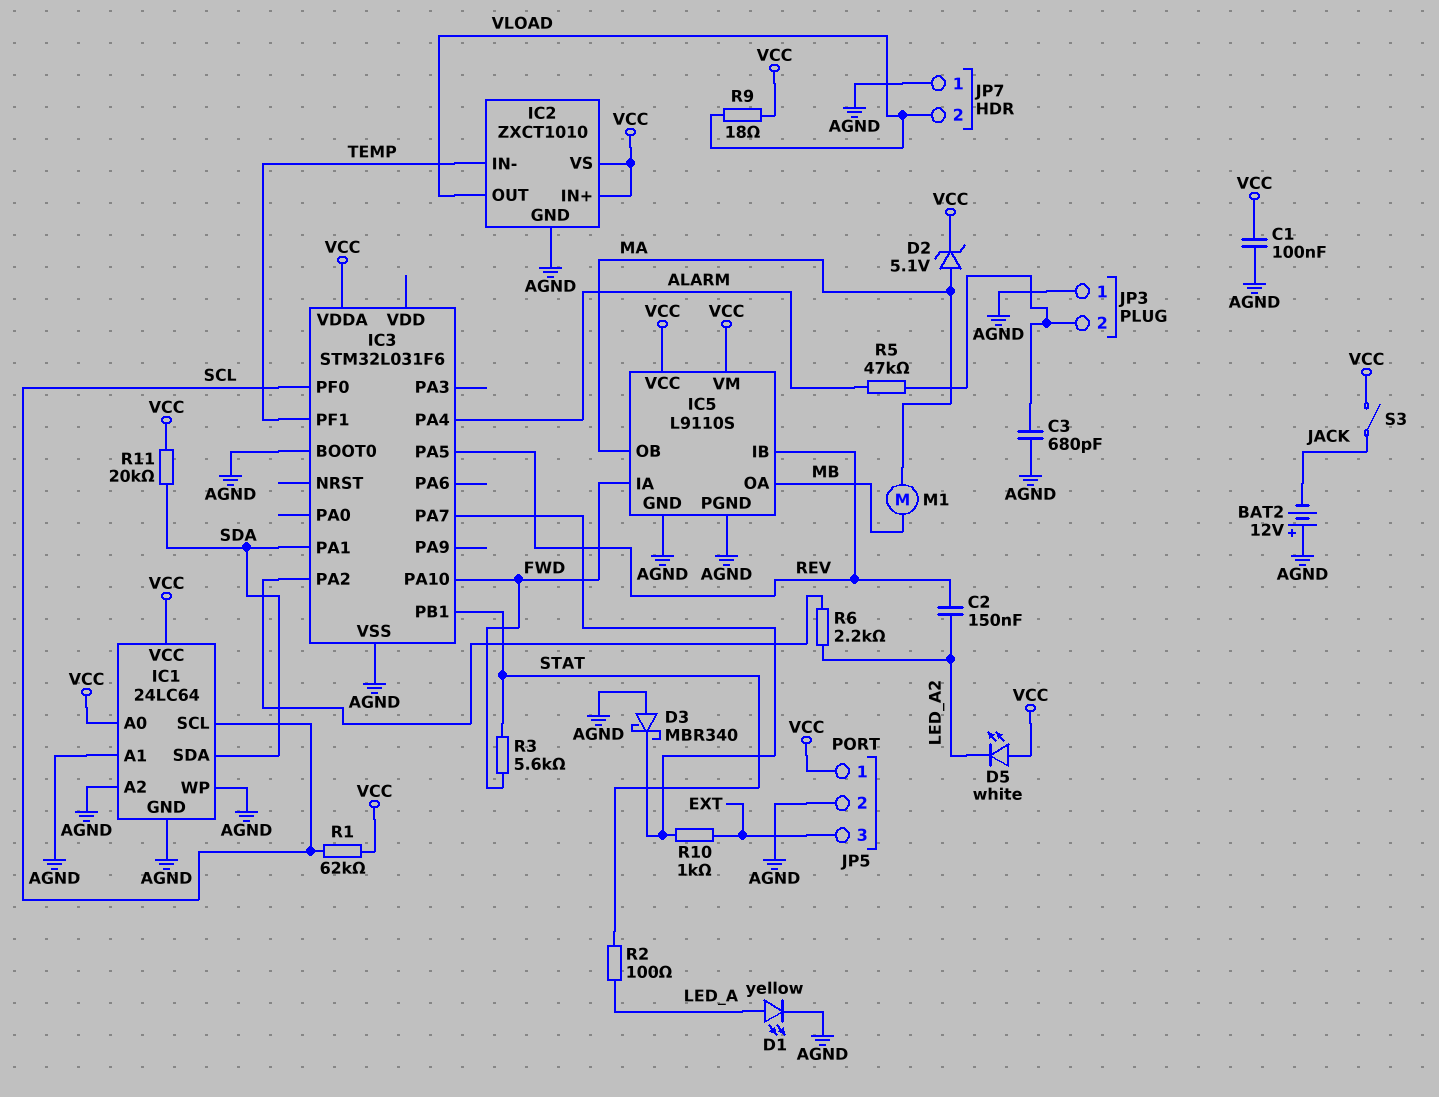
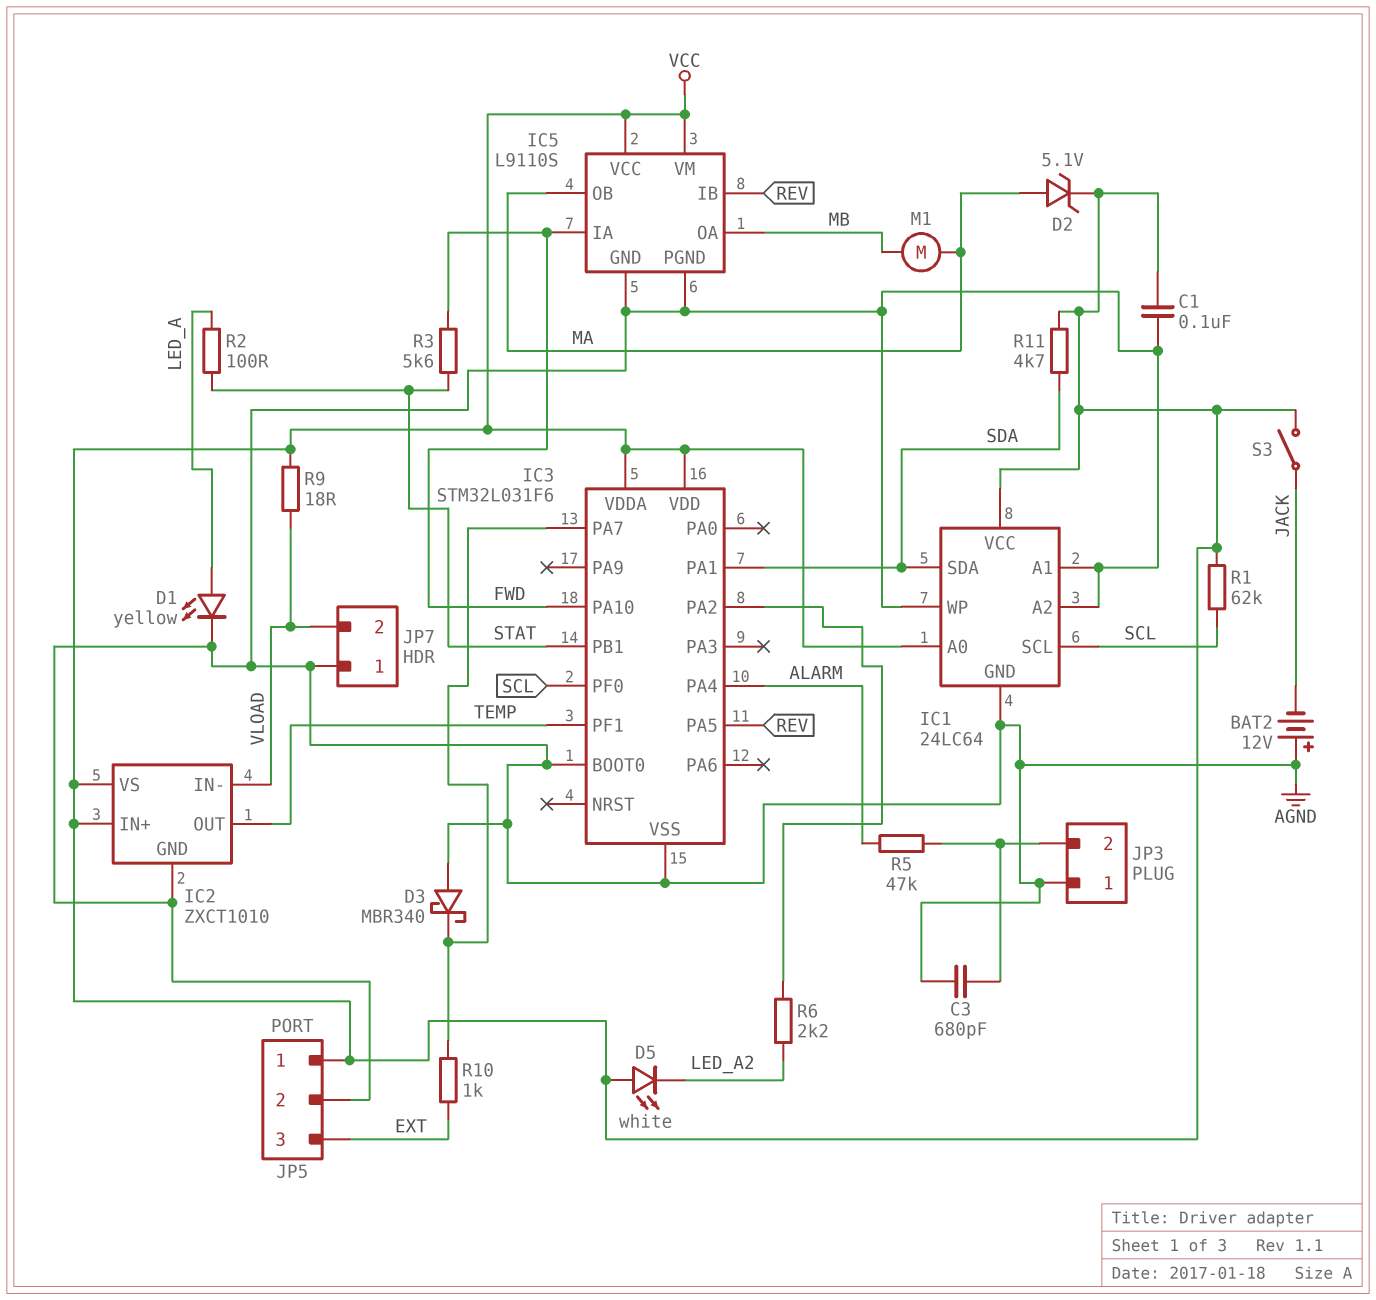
C2: 150nF (LED_A2, REV) -> none
IC2 pin IN-: TEMP -> VLOAD
IC2 pin OUT: VLOAD -> TEMP
IC3 pin VDD: none -> VCC
R11: 20k (SDA, VCC) -> 4.7k (SDA, VCC)

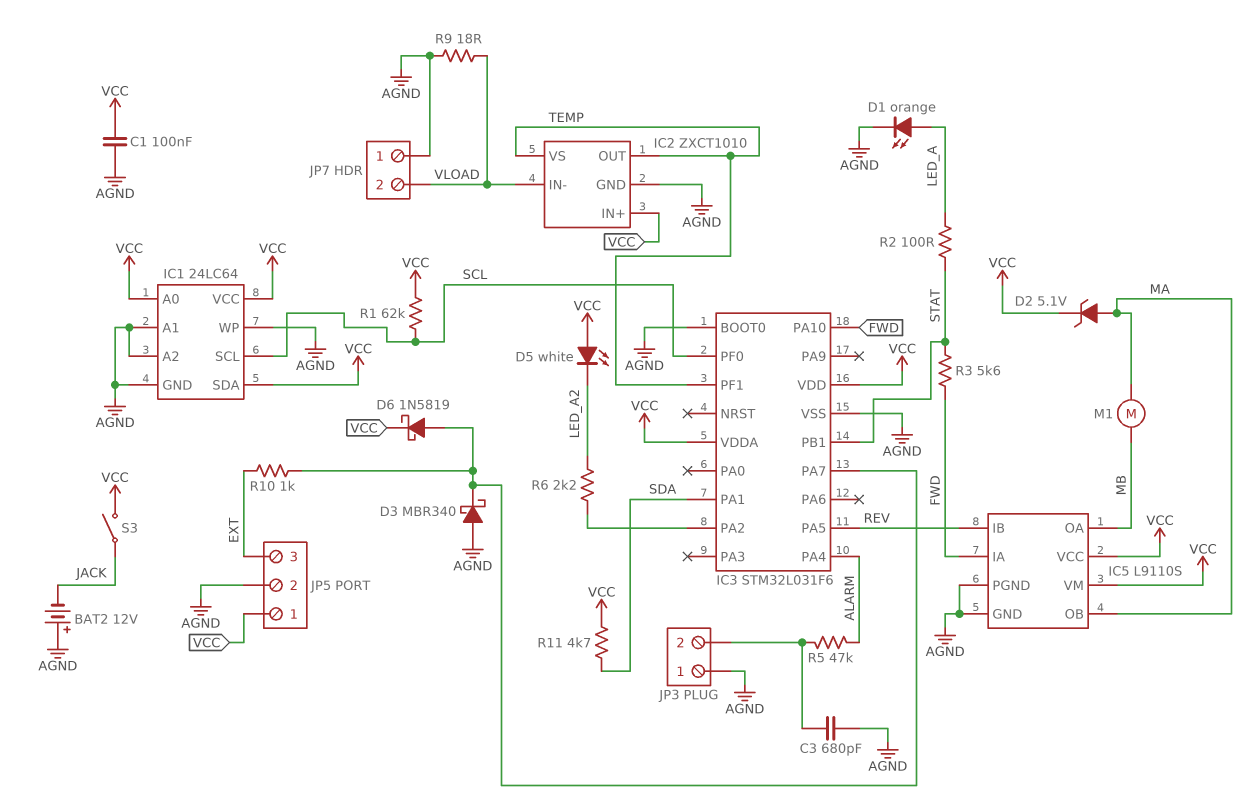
D1: LED yellow (A LED_A, K AGND) -> LED orange (A LED_A, K AGND)
D6: none -> schottky 1N5819 (A IC3/PA7, K VCC)
IC1 pin SDA: SDA -> VCC
IC2 pin VS: VCC -> TEMP
R9: 18 (VCC, VLOAD) -> 18 (AGND, VLOAD)

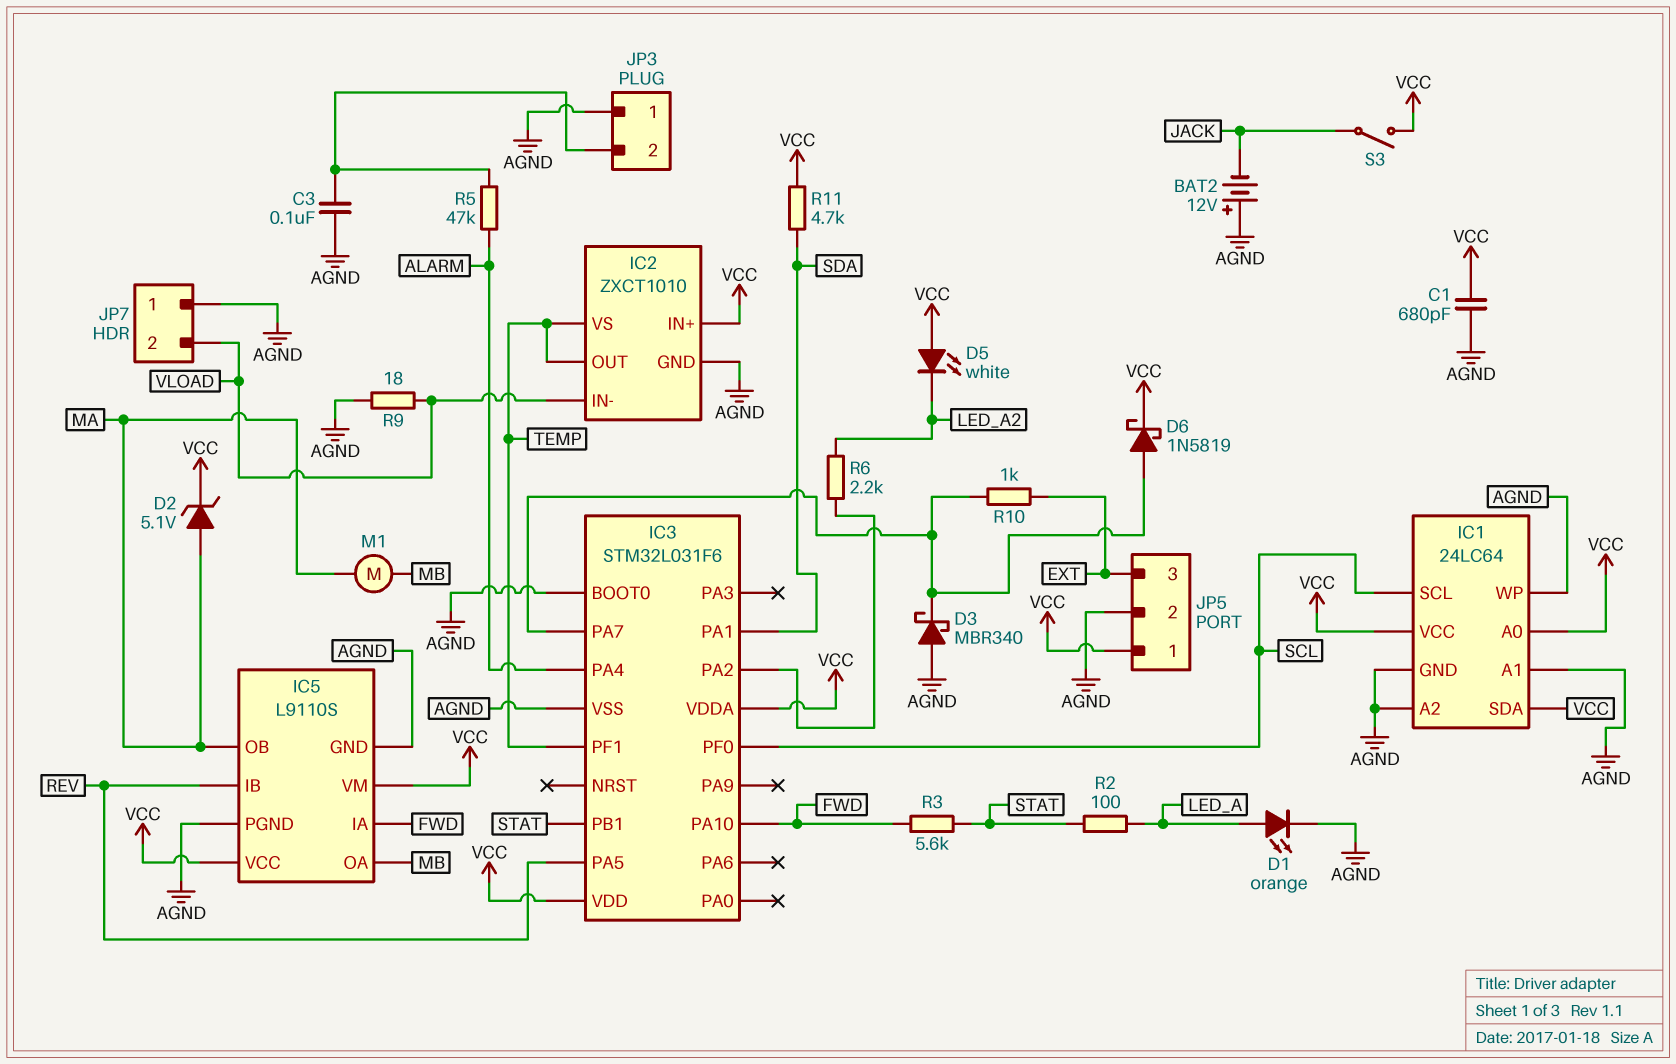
C1: 100nF (AGND, VCC) -> 680pF (AGND, VCC)
C3: 680pF (AGND, JP3/2) -> 100nF (AGND, JP3/2)
R1: 62k (SCL, VCC) -> none

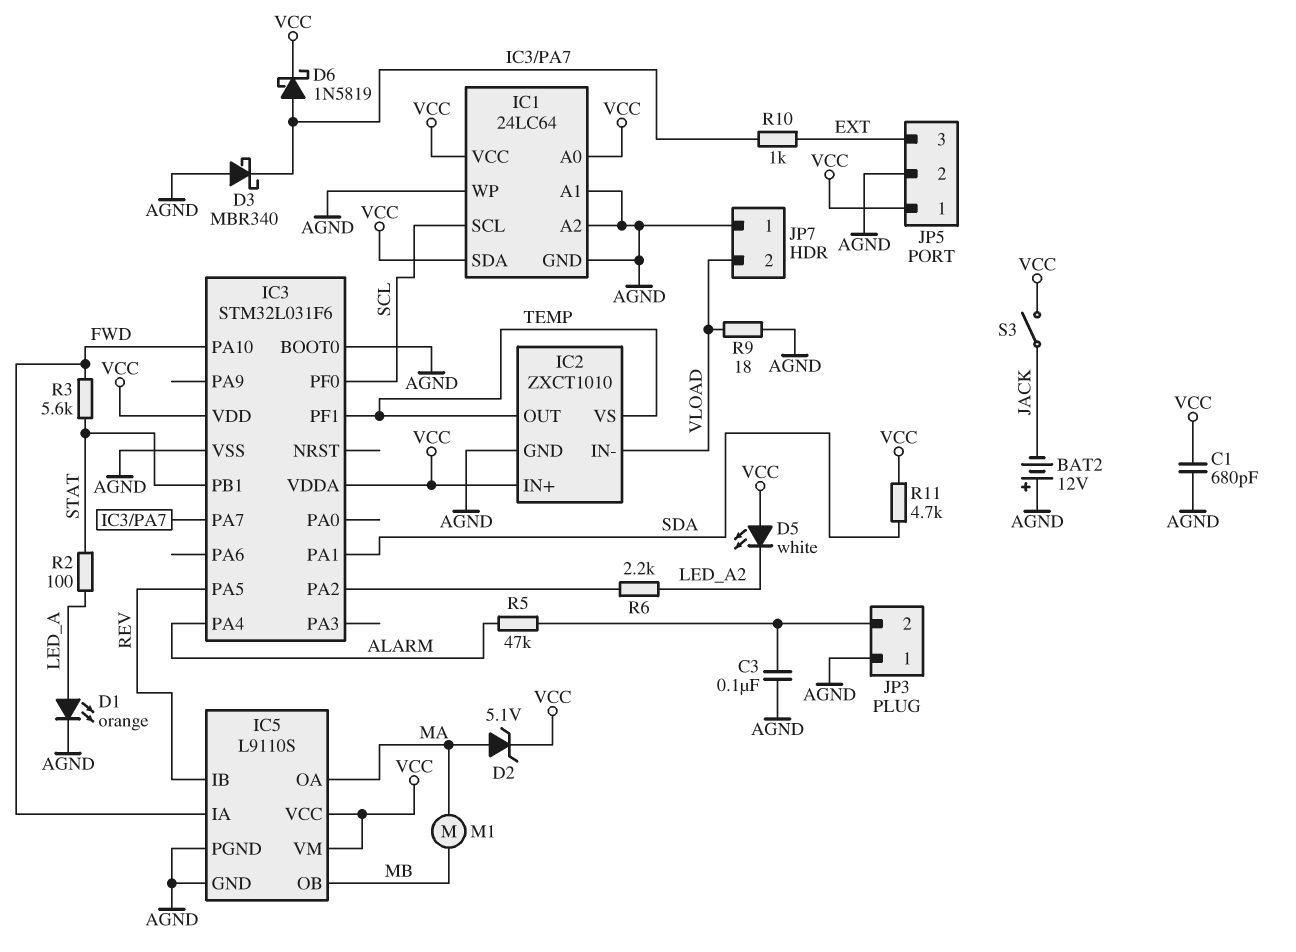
IC5 pin OA: MB -> MA
IC5 pin OB: MA -> MB

